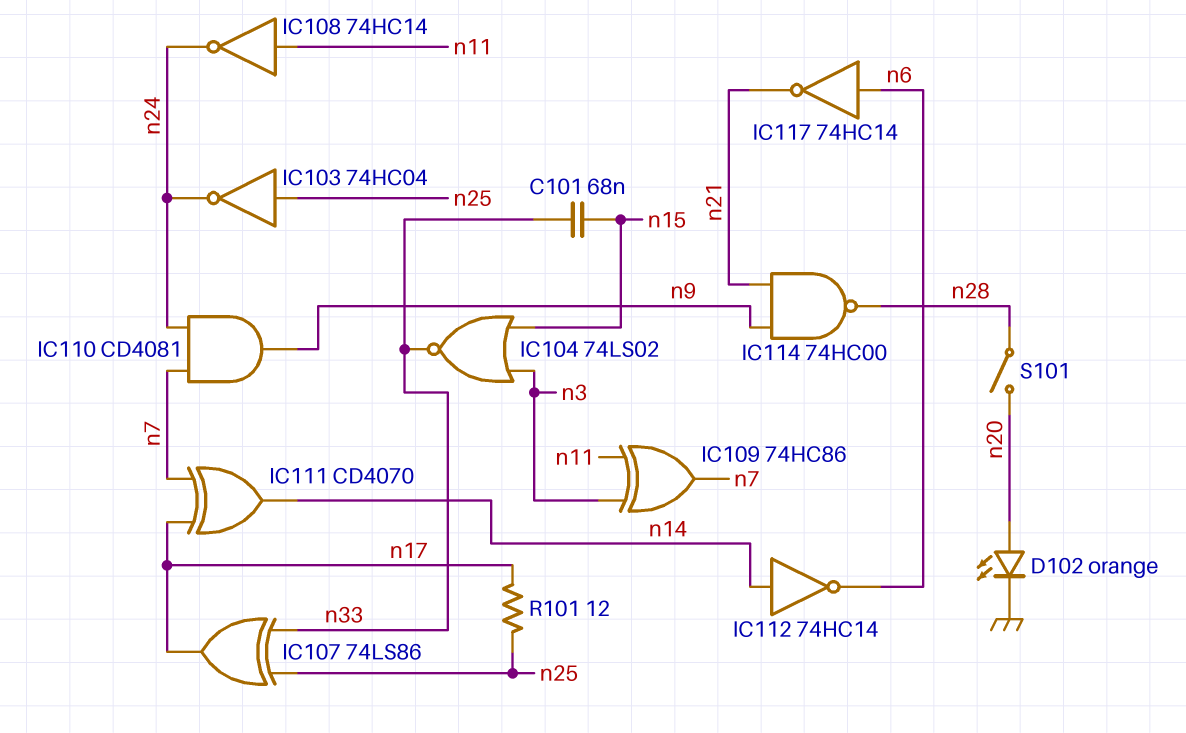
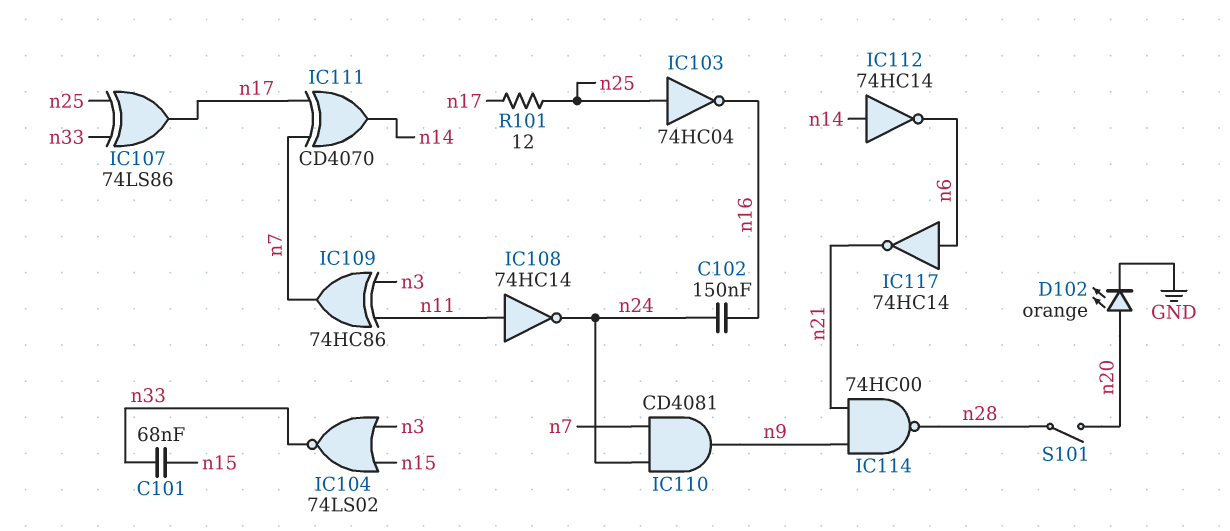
C102: none -> 150nF (n16, n24)
IC103: NOT 74HC04 (in n25, out n24) -> NOT 74HC04 (in n25, out n16)

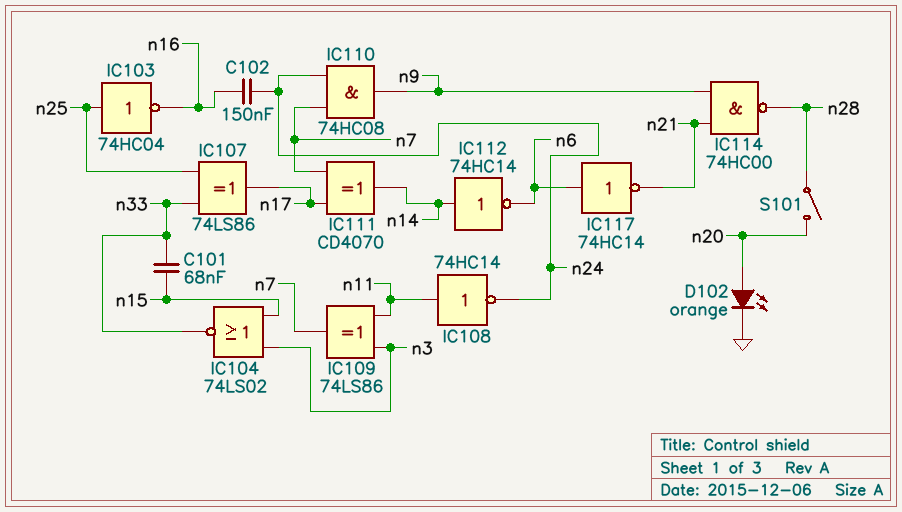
IC109: XOR 74HC86 (in n3, in n11, out n7) -> XOR 74LS86 (in n3, in n11, out n7)
IC110: AND CD4081 (in n7, in n24, out n9) -> AND 74HC08 (in n7, in n24, out n9)
R101: 12 (n17, n25) -> none

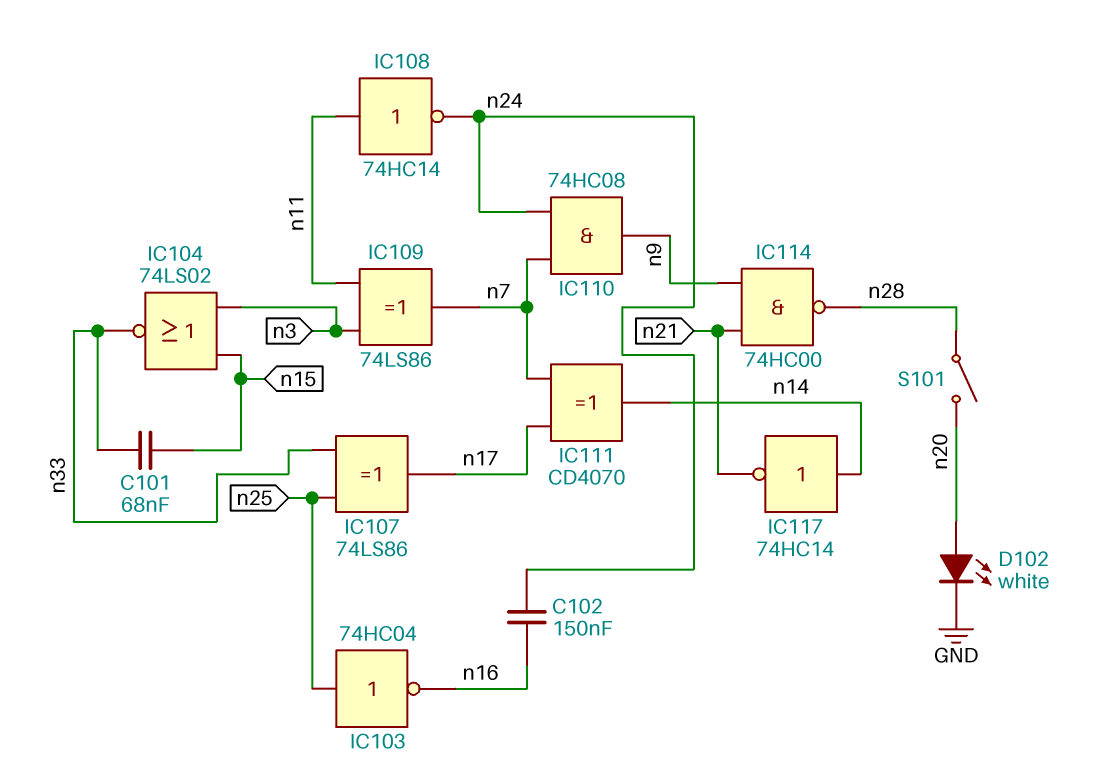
D102: LED orange (A n20, K GND) -> LED white (A n20, K GND)
IC112: NOT 74HC14 (in n14, out n6) -> none
IC117: NOT 74HC14 (in n6, out n21) -> NOT 74HC14 (in n14, out n21)

